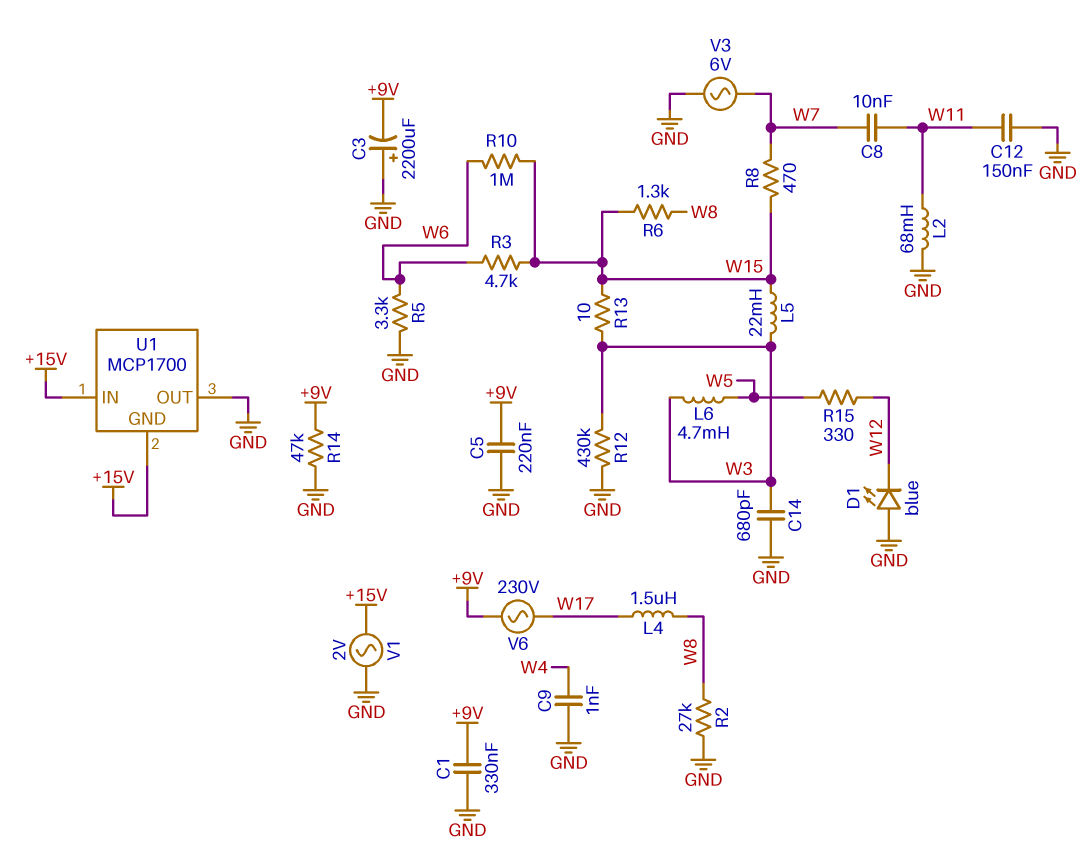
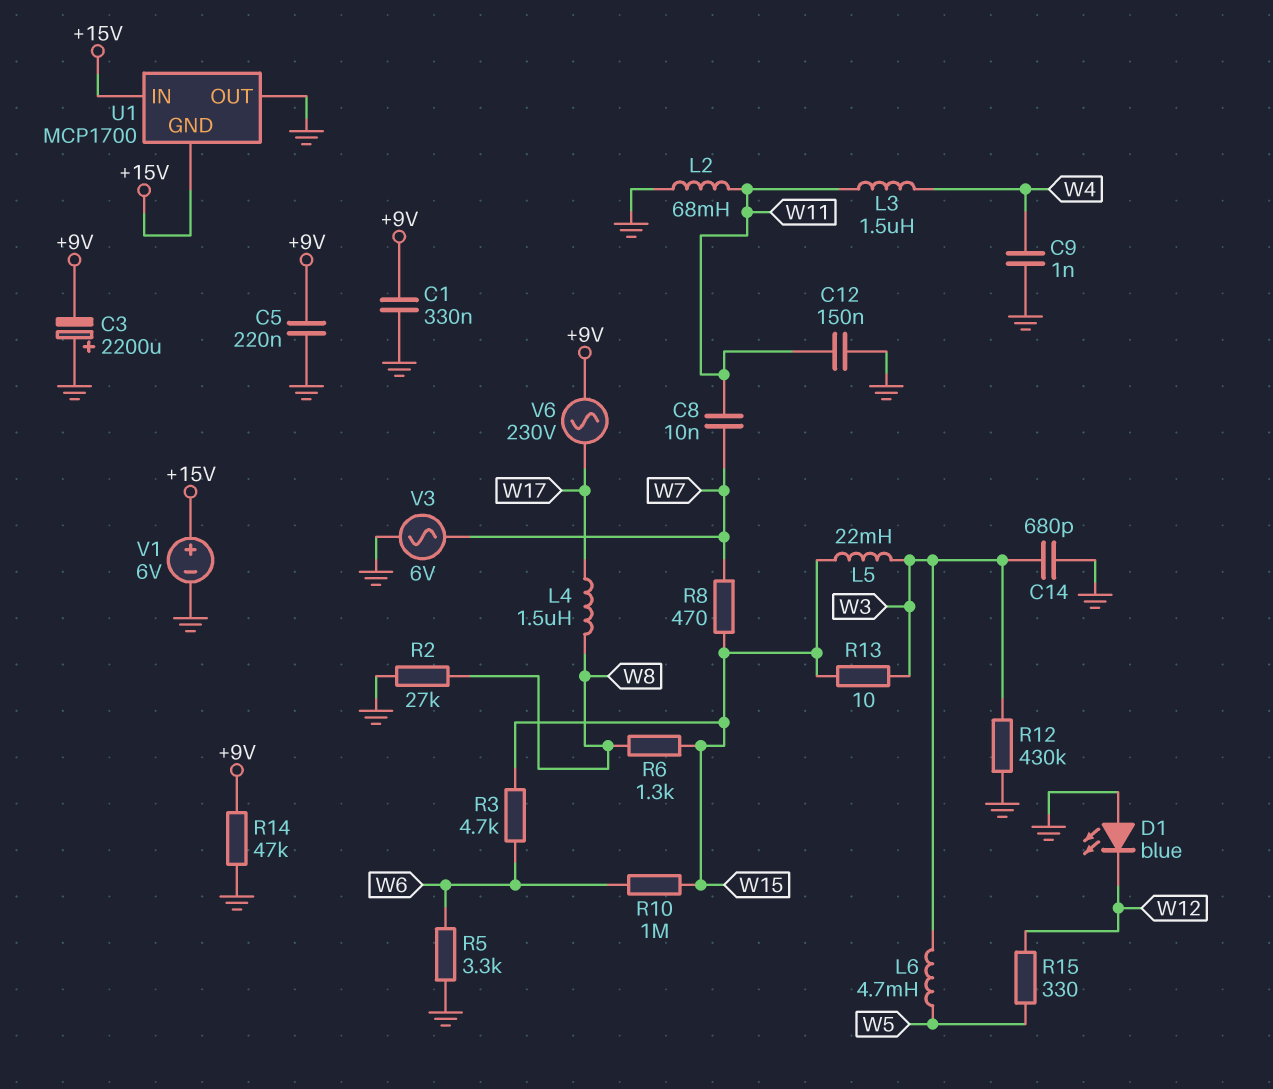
L3: none -> 1.5uH (W4, W11)
V1: AC 2V (+15V, GND) -> 6V (plus +15V, minus GND)

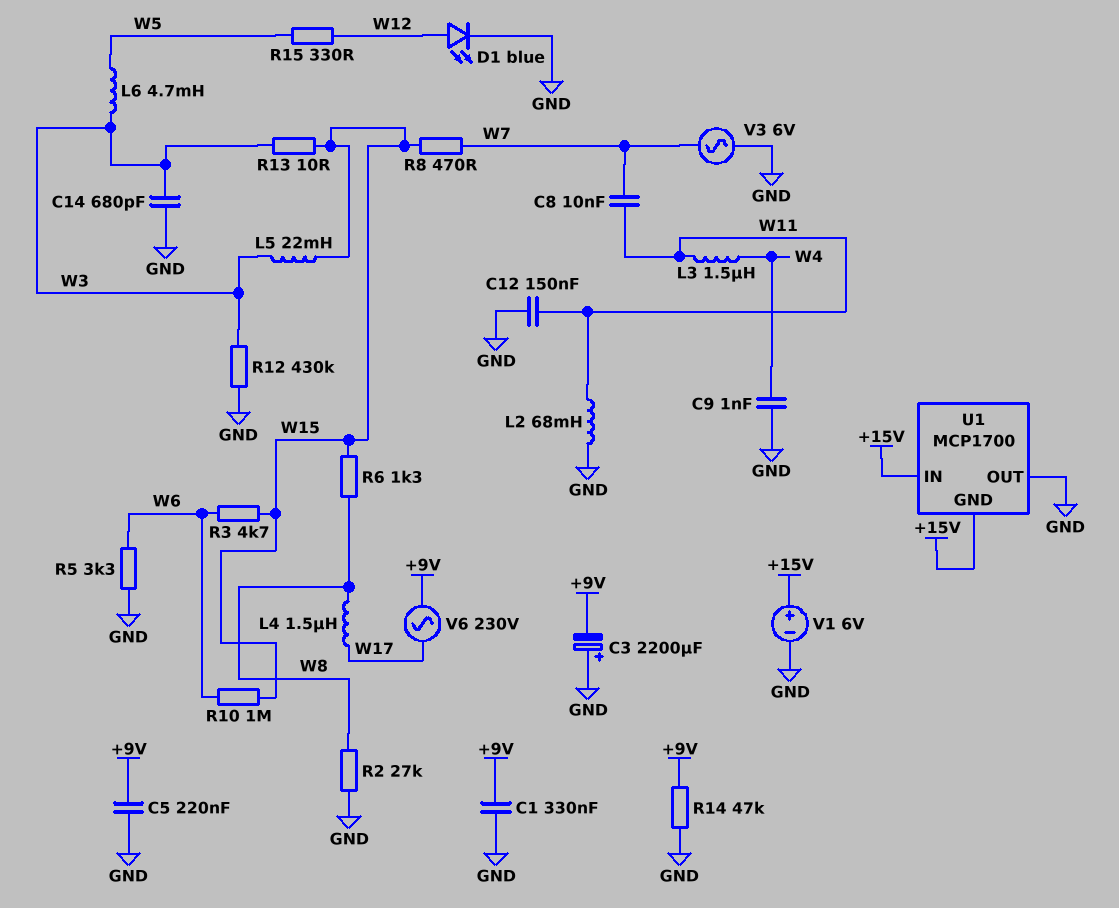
D1: LED blue (A GND, K W12) -> LED blue (A W12, K GND)

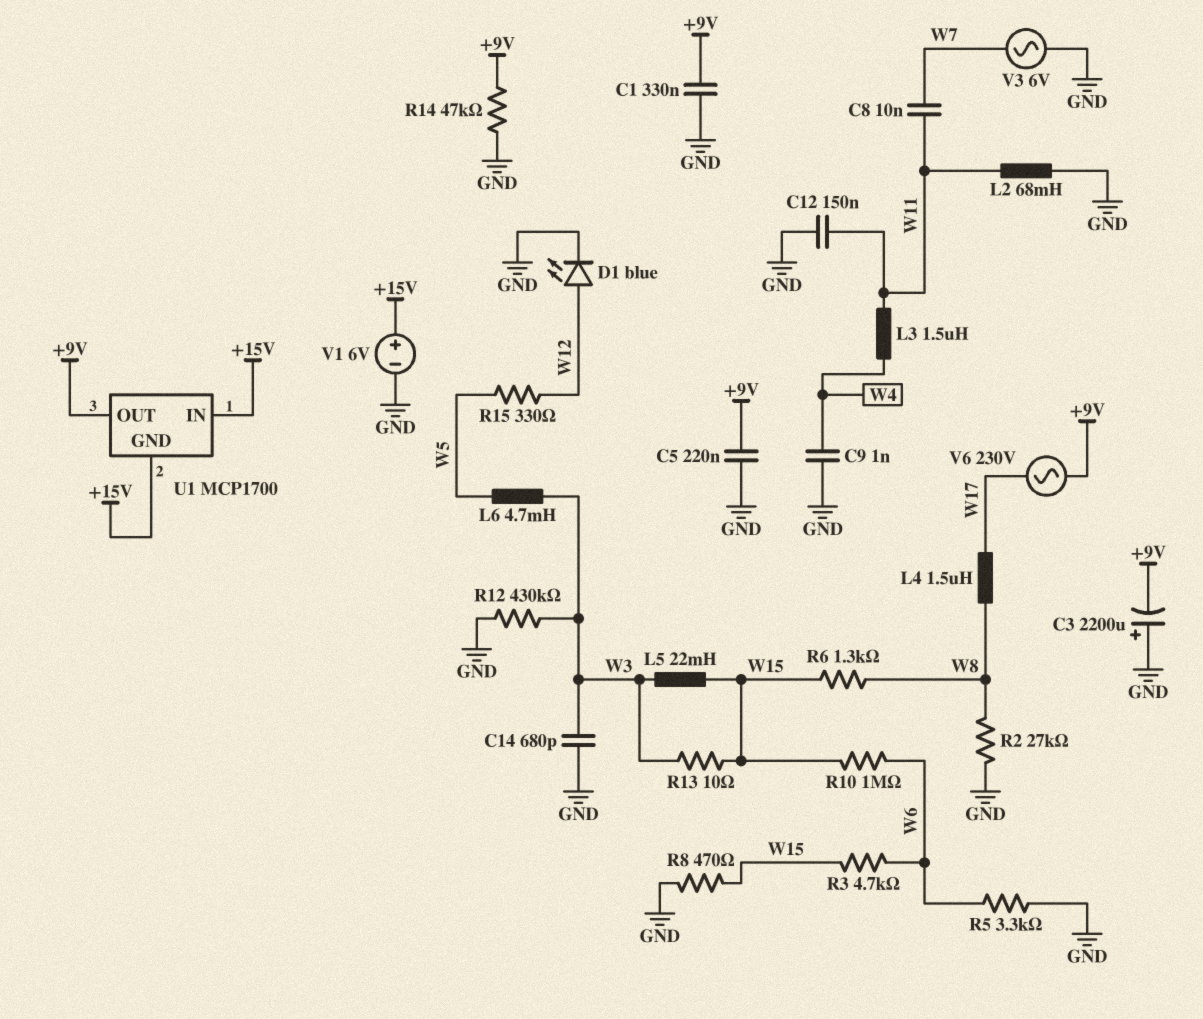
R8: 470 (W7, W15) -> 470 (GND, W15)
U1 pin OUT: GND -> +9V

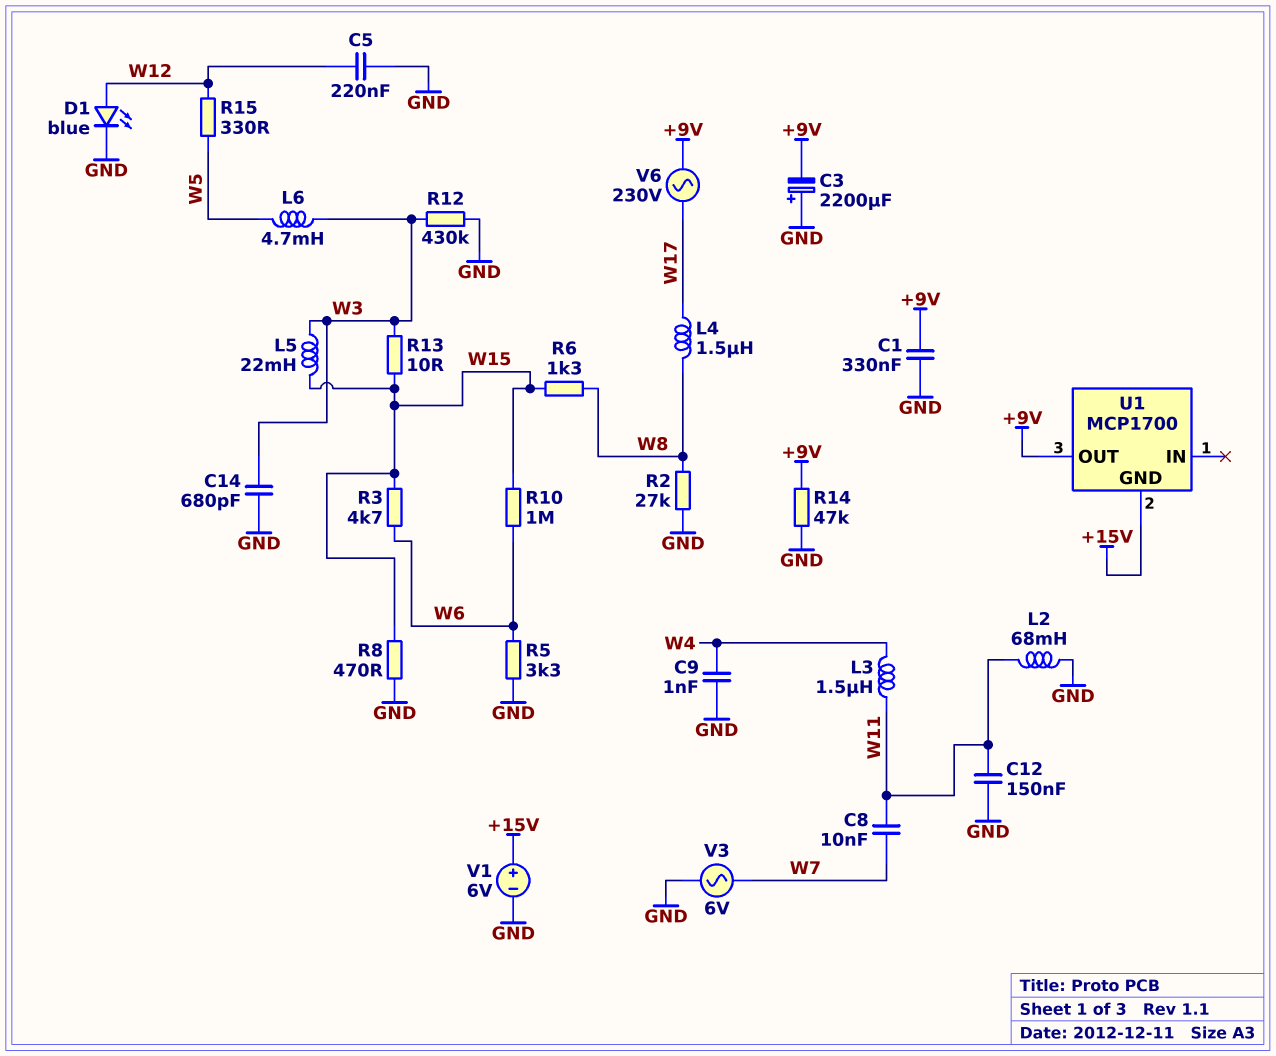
C5: 220nF (+9V, GND) -> 220nF (GND, W12)
U1 pin IN: +15V -> none

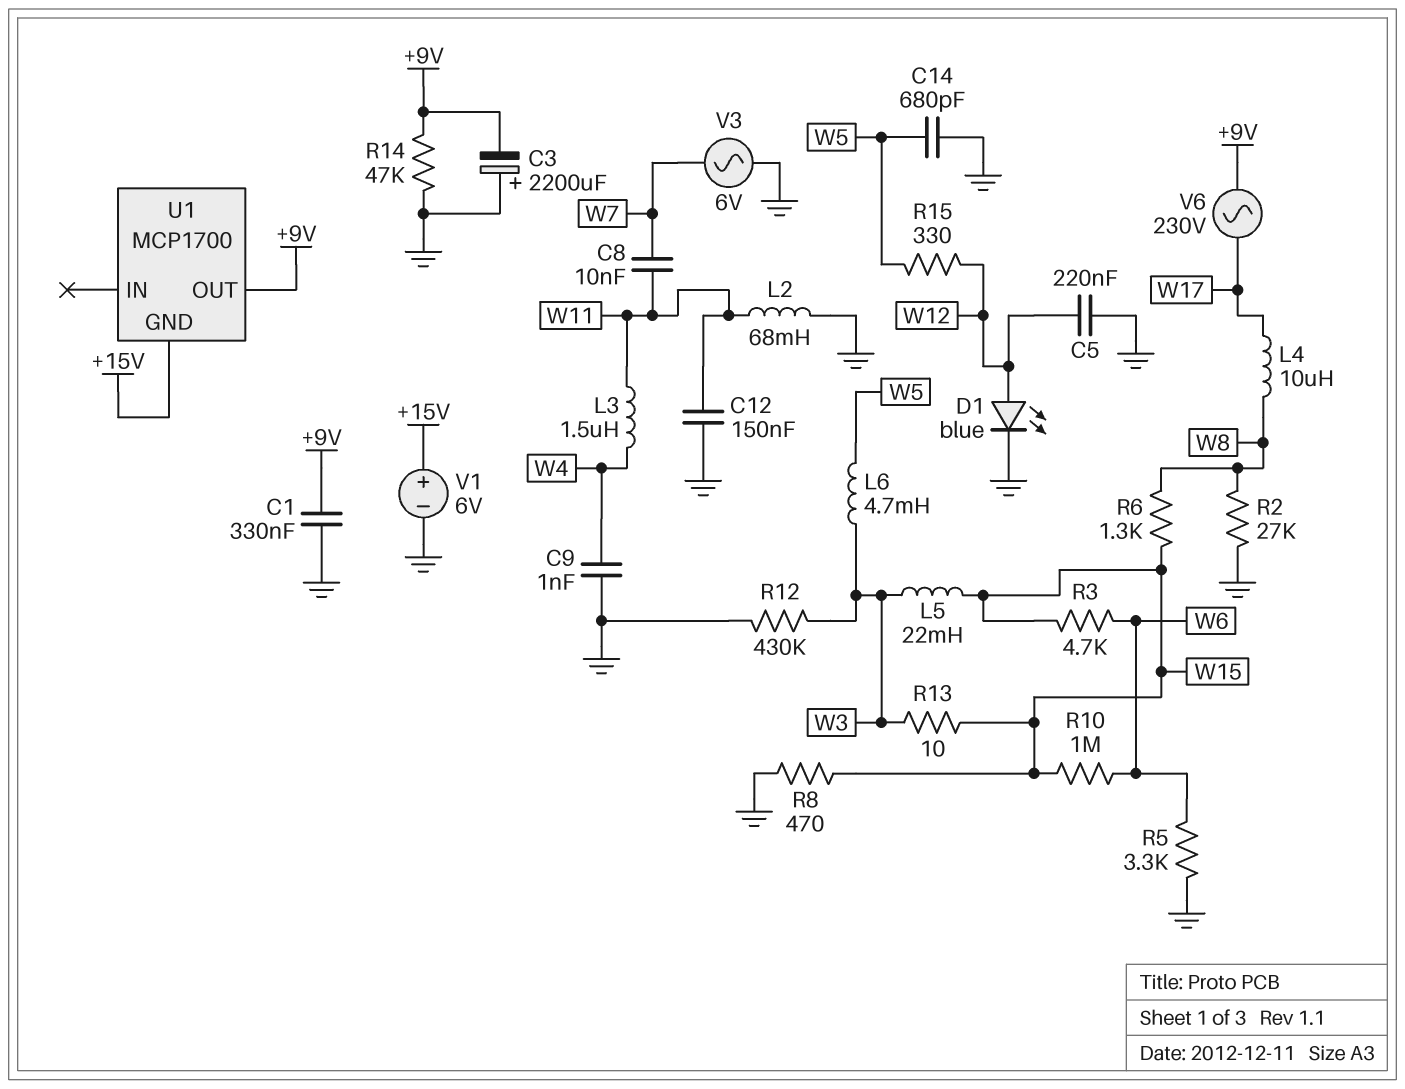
C14: 680pF (GND, W3) -> 680pF (GND, W5)
L4: 1.5uH (W8, W17) -> 10uH (W8, W17)

